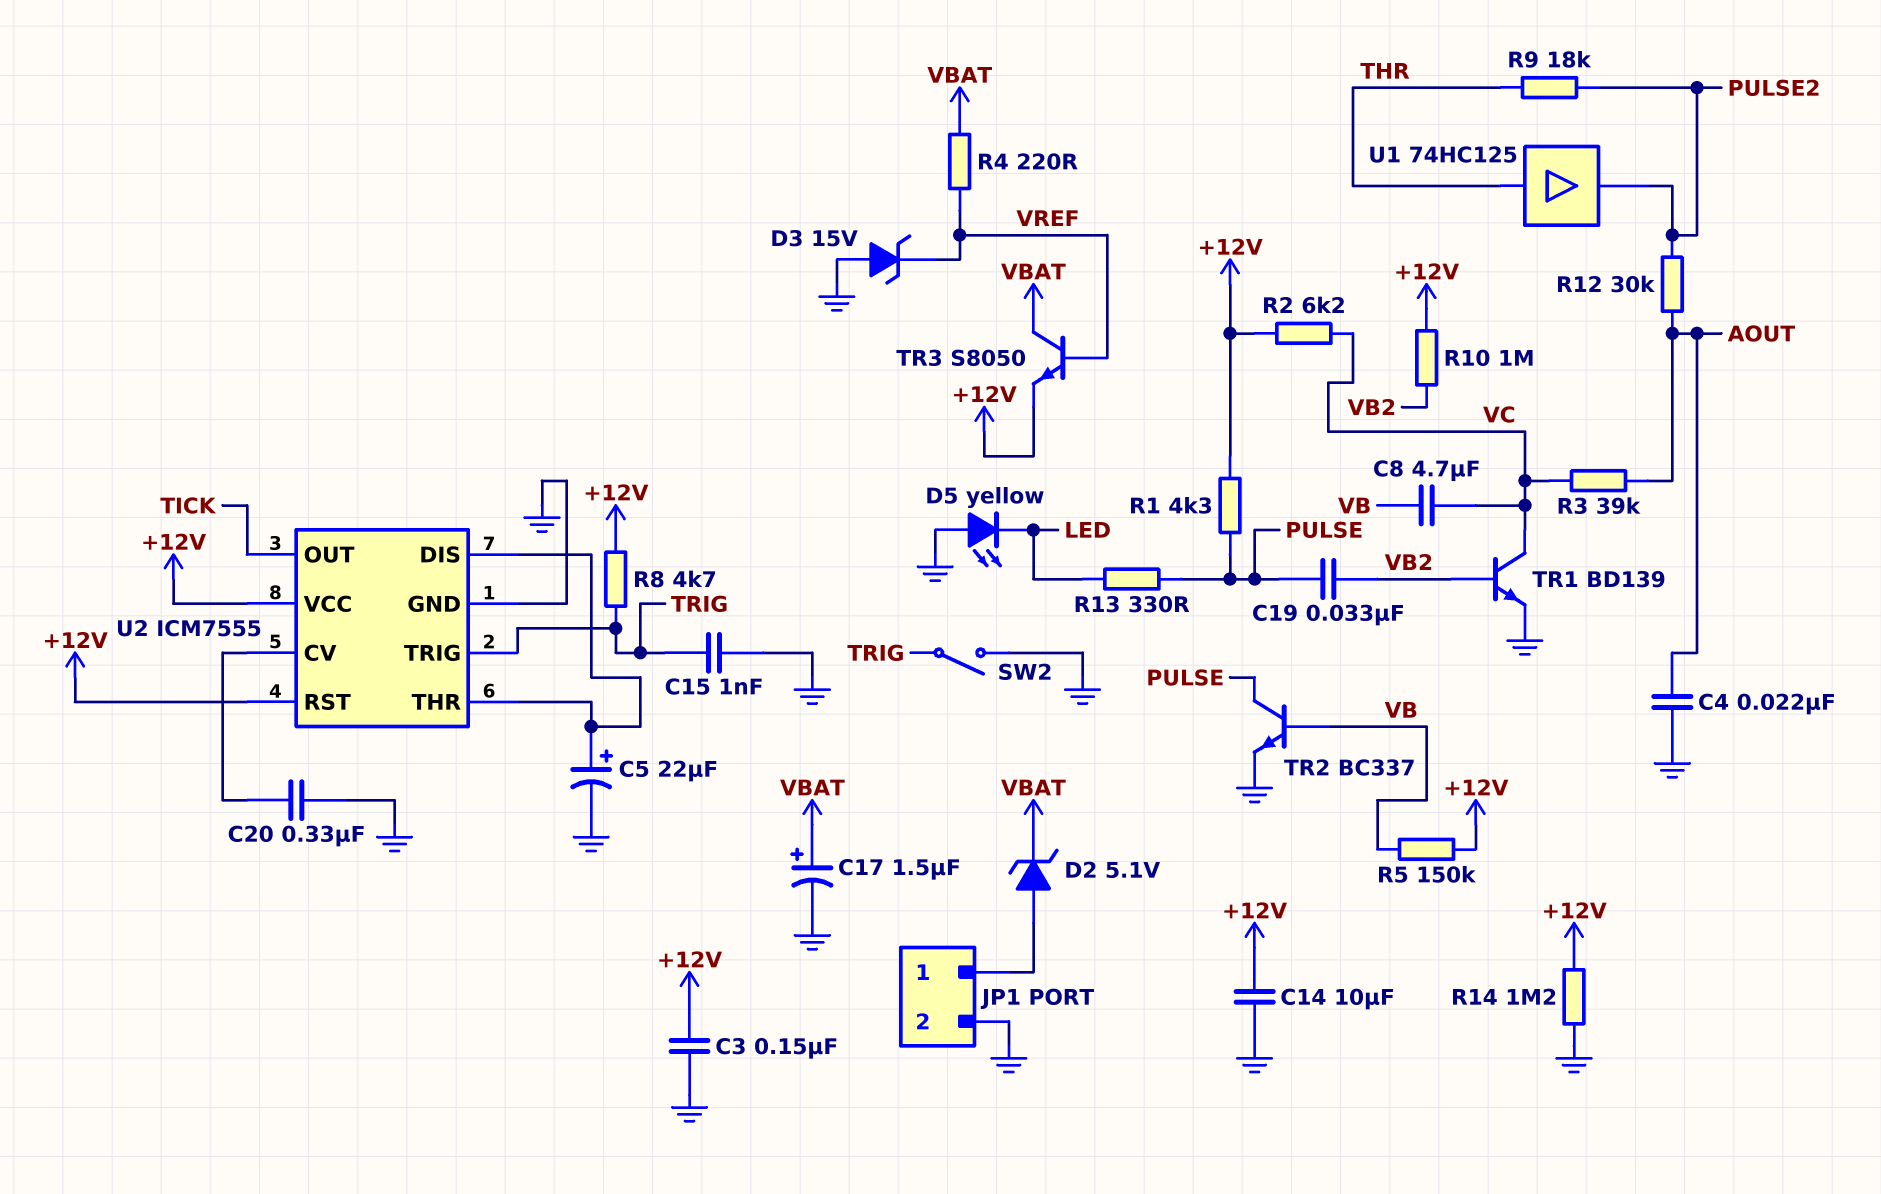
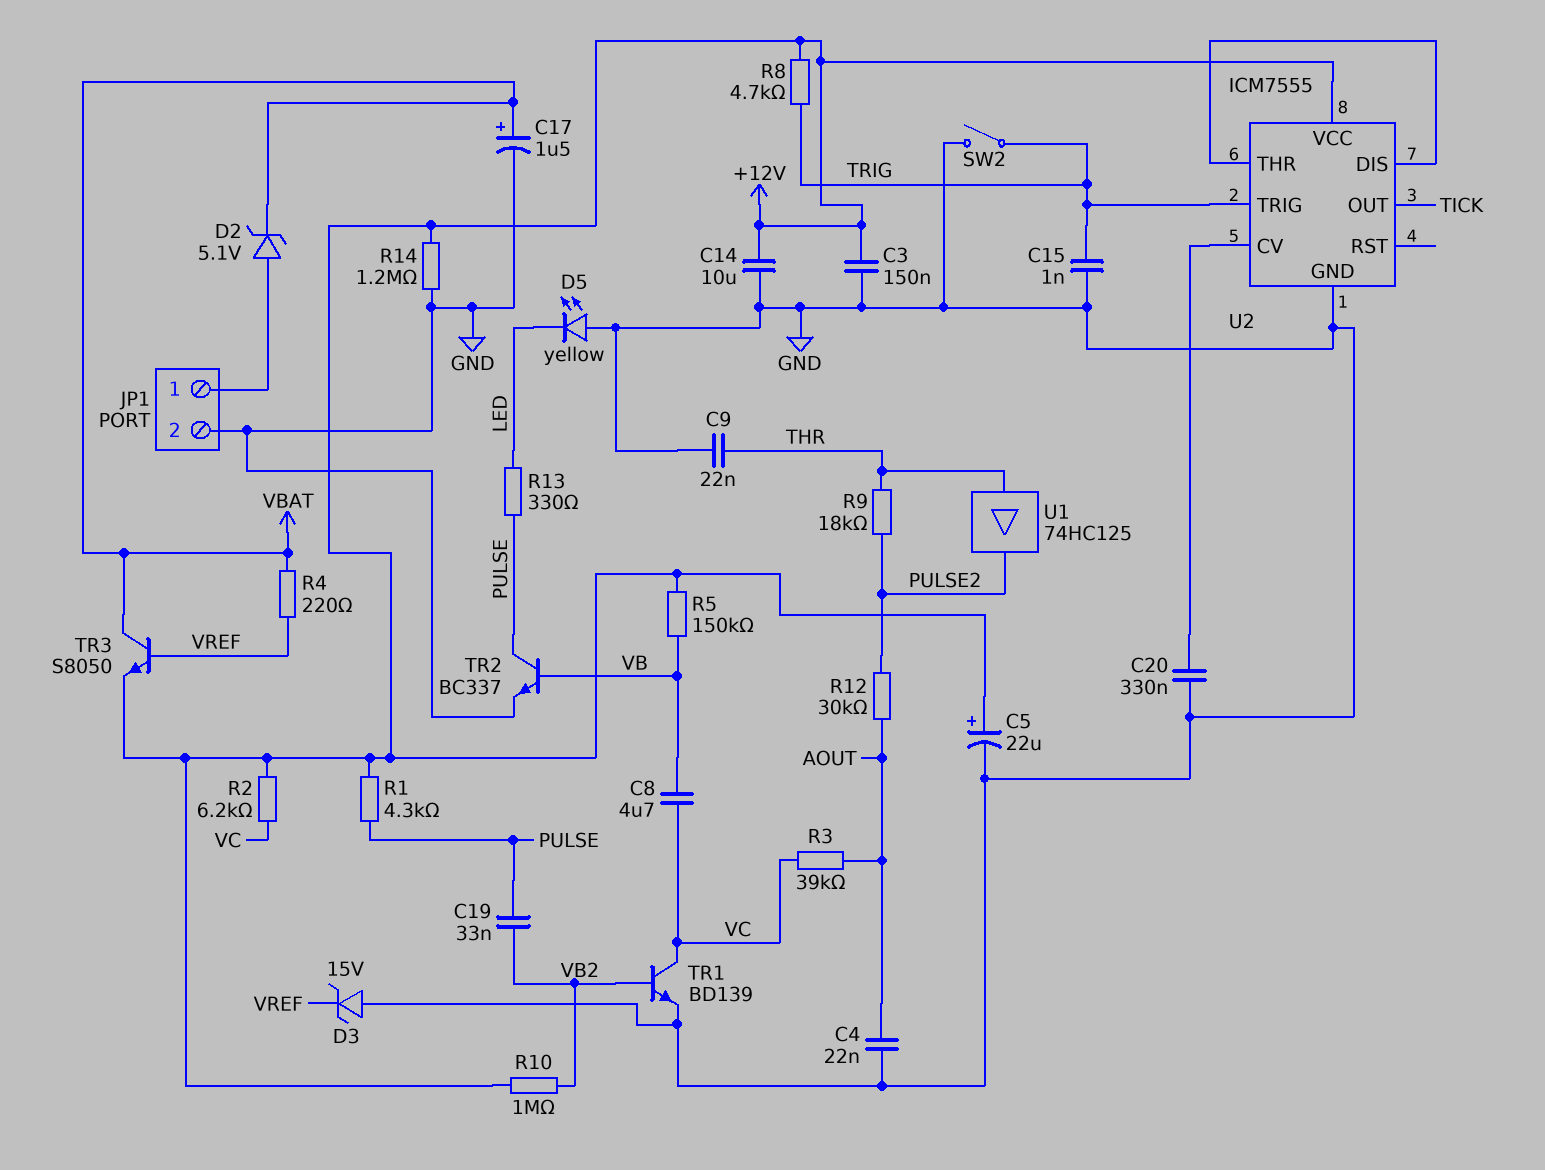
C5: 22uF (plus U2/DIS, minus GND) -> 22uF (plus +12V, minus GND)
C9: none -> 22nF (GND, THR)
U2 pin RST: +12V -> none

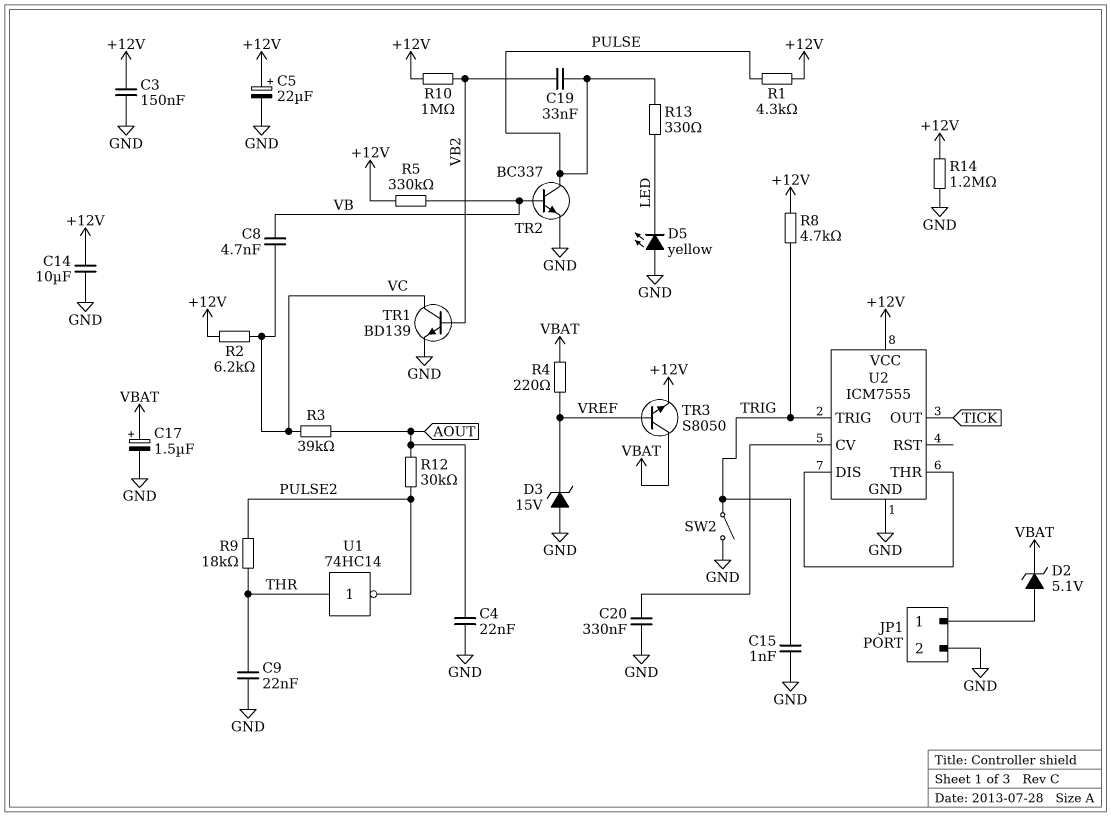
C8: 4.7uF (VB, VC) -> 4.7nF (VB, VC)
R5: 150k (+12V, VB) -> 330k (+12V, VB)
U1: buffer 74HC125 (in THR, out PULSE2) -> NOT 74HC14 (in THR, out PULSE2)

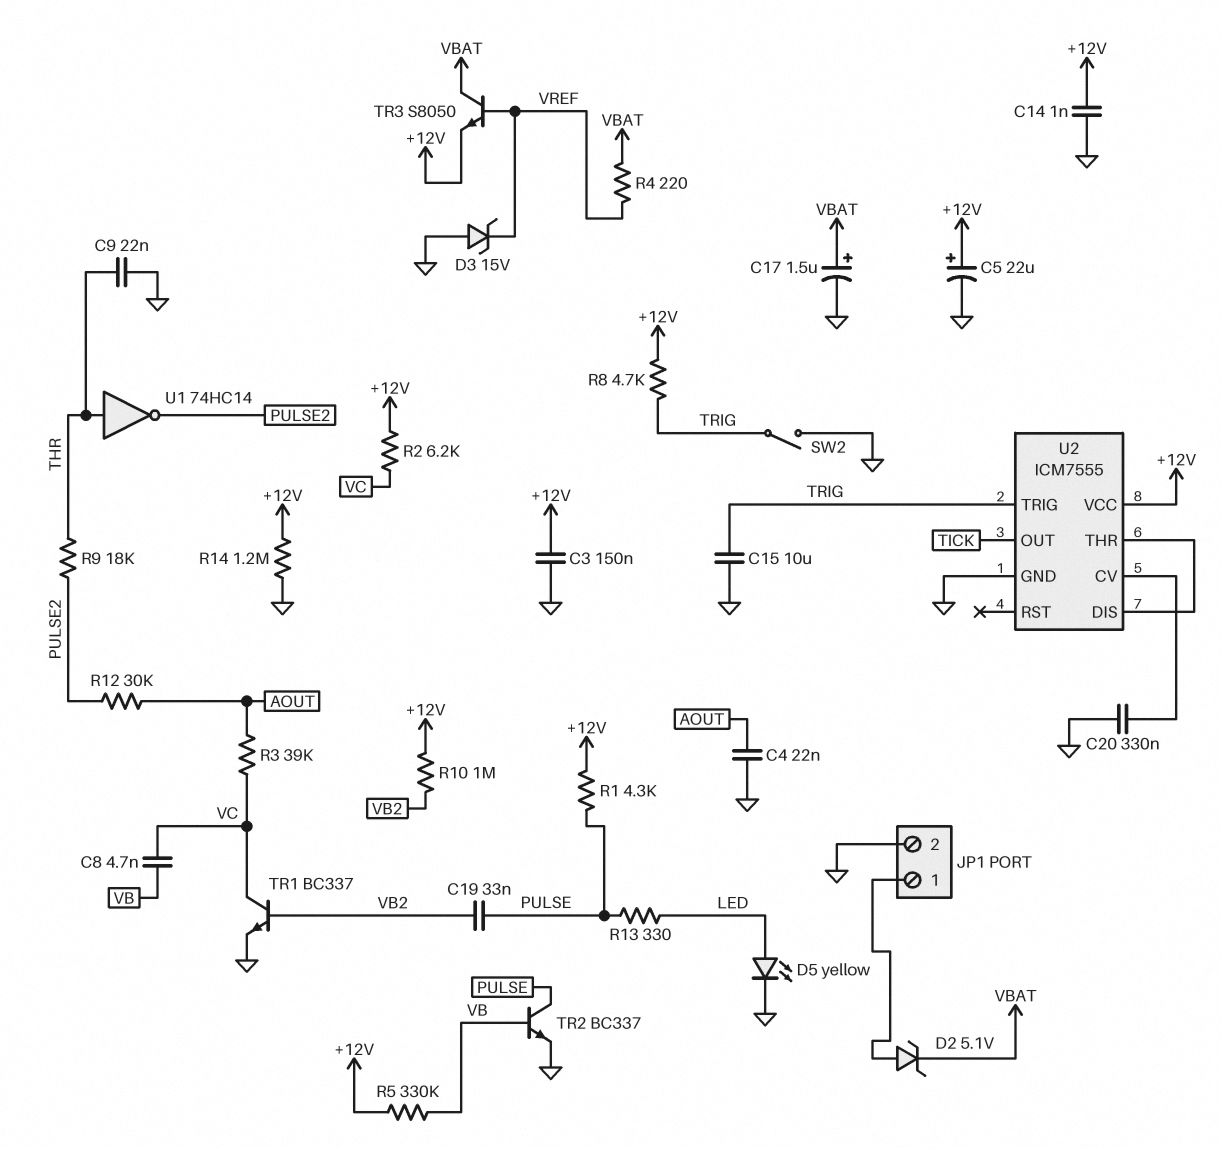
C14: 10uF (+12V, GND) -> 1nF (+12V, GND)
C15: 1nF (GND, TRIG) -> 10uF (GND, TRIG)
D5: LED yellow (A GND, K LED) -> LED yellow (A LED, K GND)
TR1: NPN BD139 (B VB2, C VC, E GND) -> NPN BC337 (B VB2, C VC, E GND)

